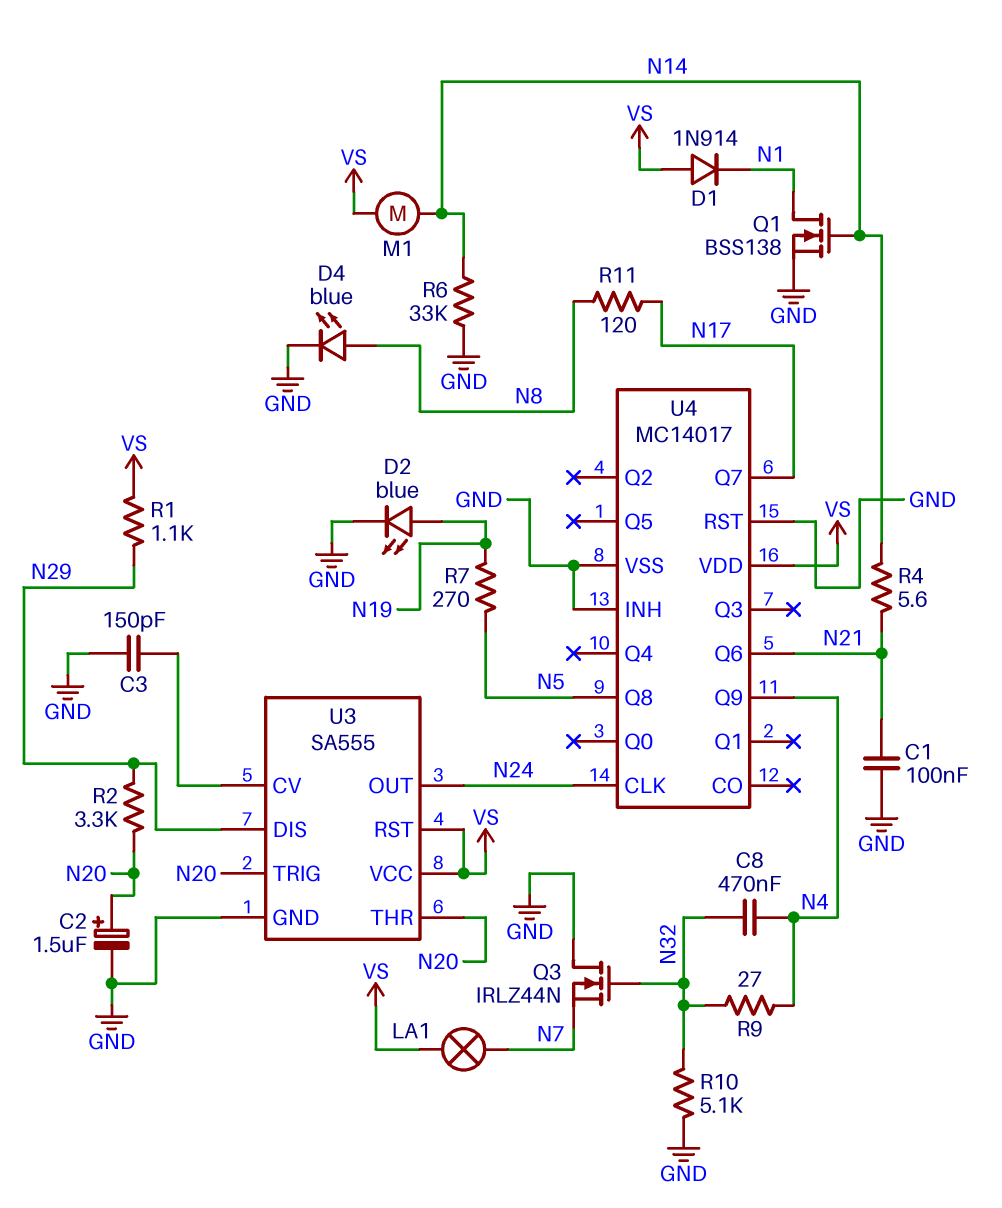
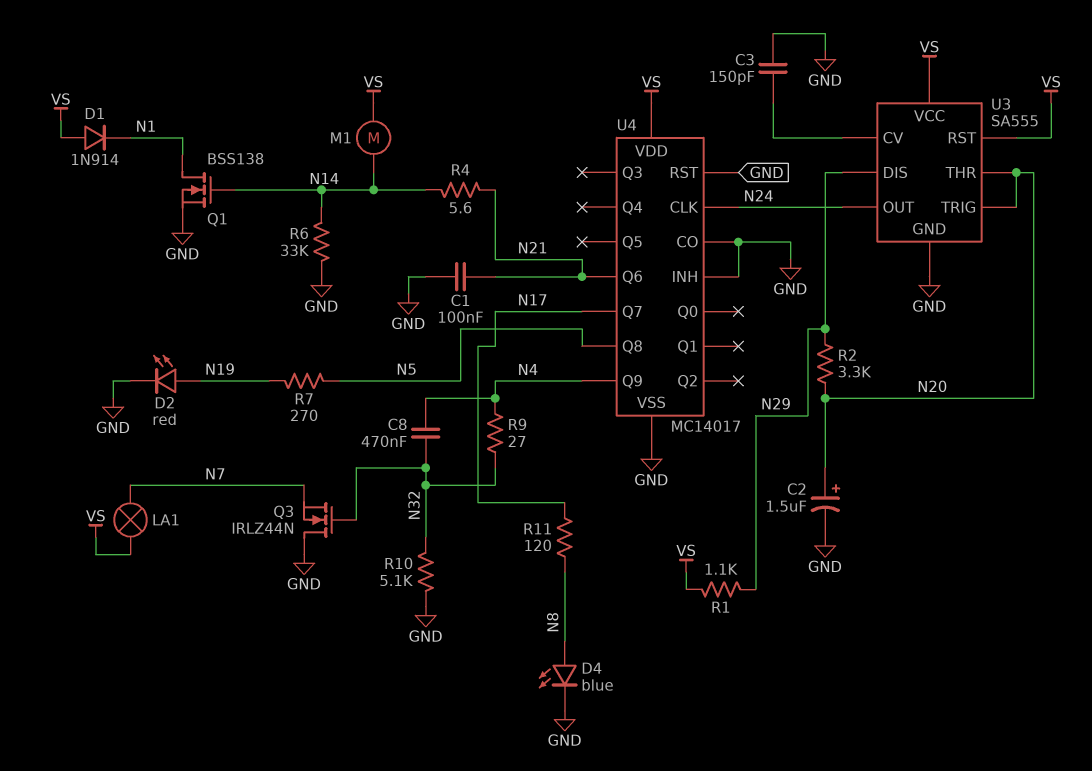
D2: LED blue (A N19, K GND) -> LED red (A N19, K GND)
U4 pin CO: none -> GND

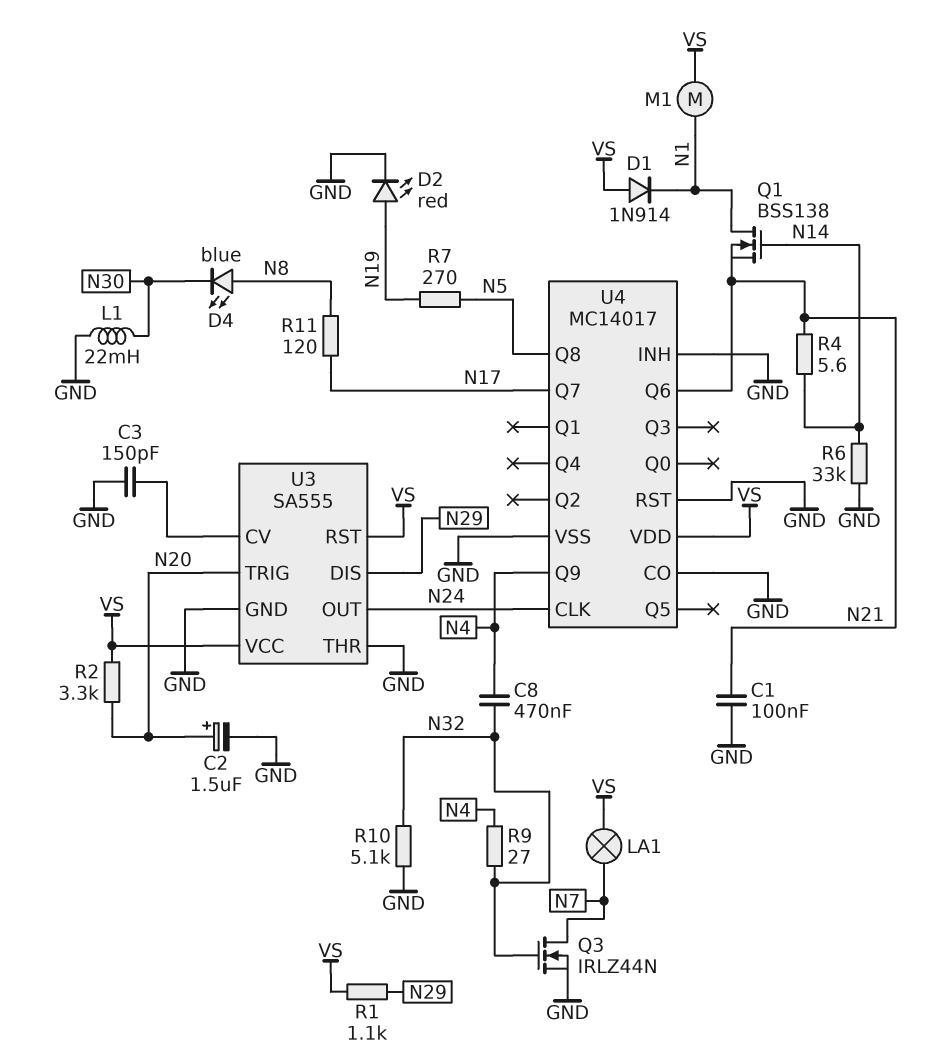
D4: LED blue (A N8, K GND) -> LED blue (A N8, K N30)
L1: none -> 22mH (GND, N30)
M1: motor (N14, VS) -> motor (N1, VS)
Q1: NMOS BSS138 (G N14, D N1, S GND) -> NMOS BSS138 (G N14, D N1, S N21)
Q3: NMOS IRLZ44N (G N32, D GND, S N7) -> NMOS IRLZ44N (G N32, D N7, S GND)
R2: 3.3k (N20, N29) -> 3.3k (N20, VS)
U3 pin THR: N20 -> GND

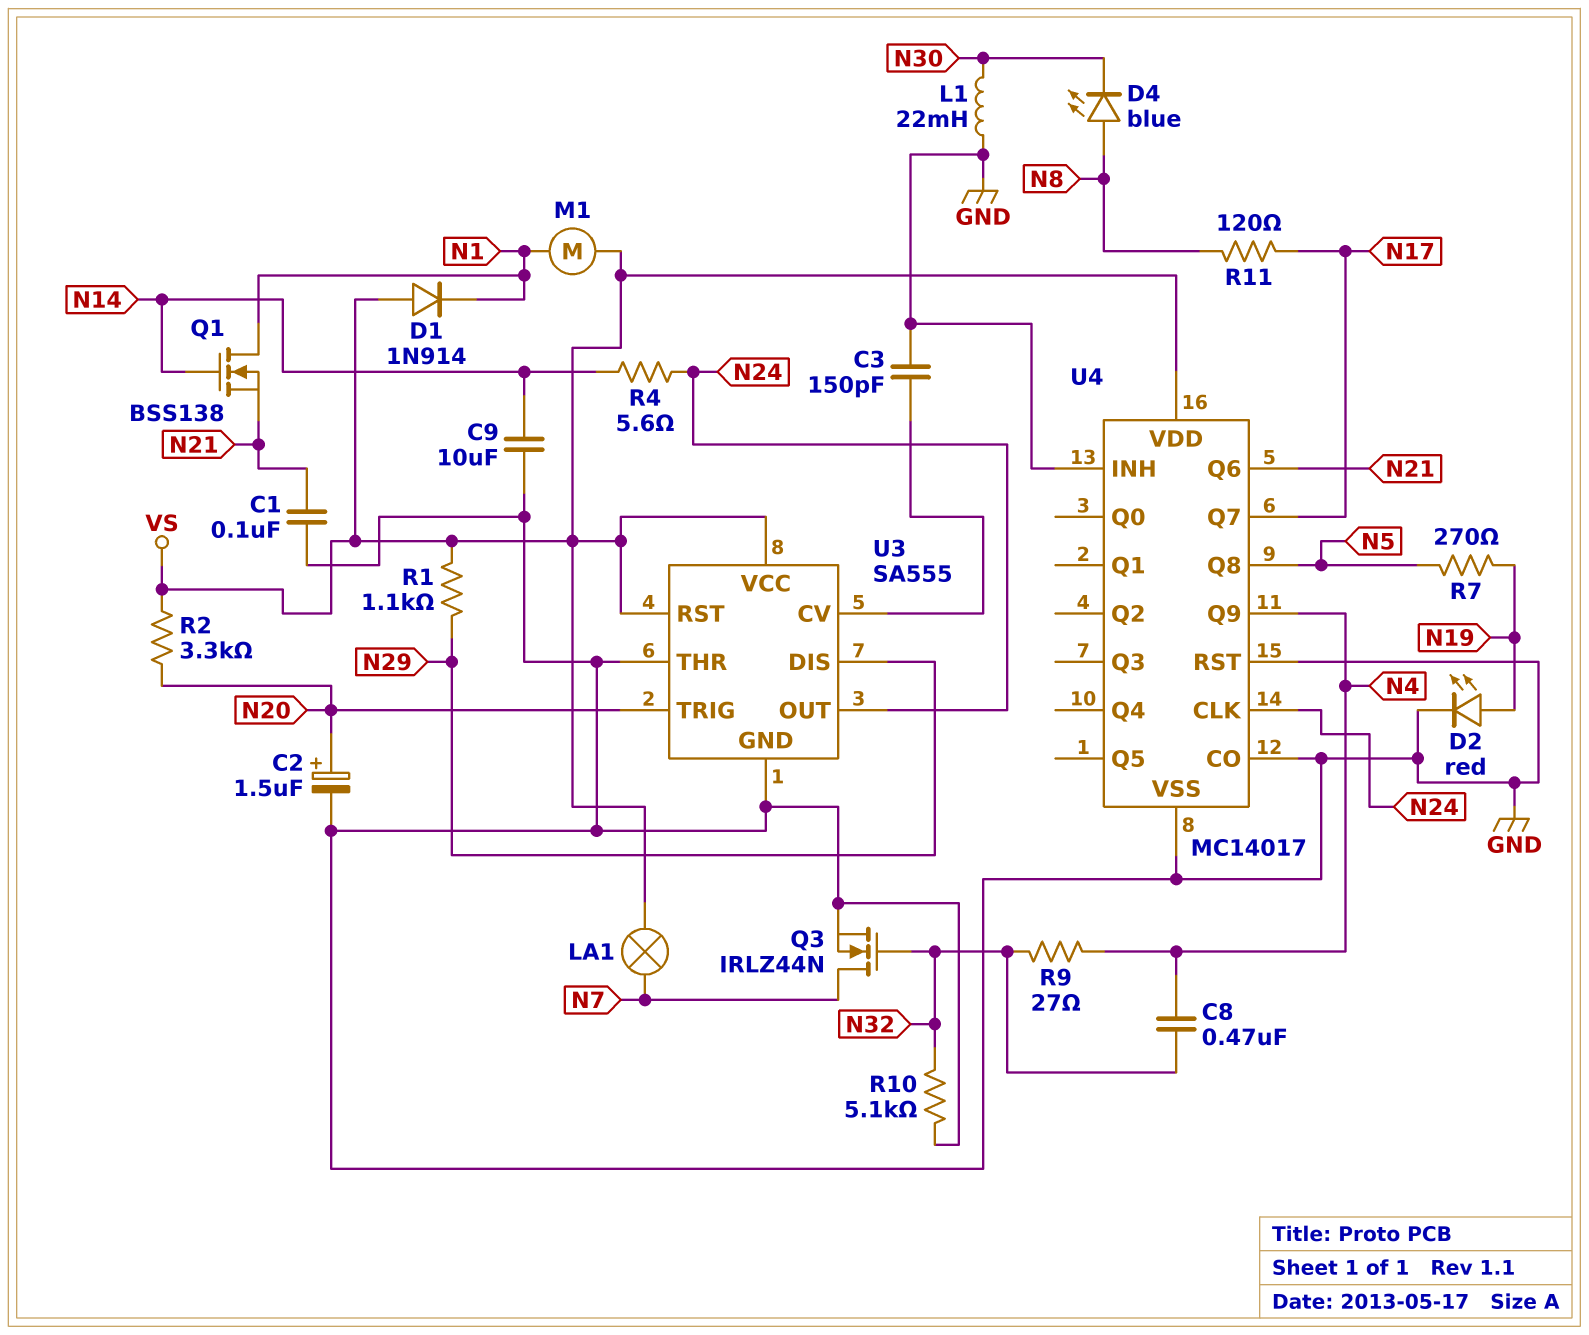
C9: none -> 10uF (GND, N14)
R4: 5.6 (N14, N21) -> 5.6 (N14, N24)
R6: 33k (GND, N14) -> none

